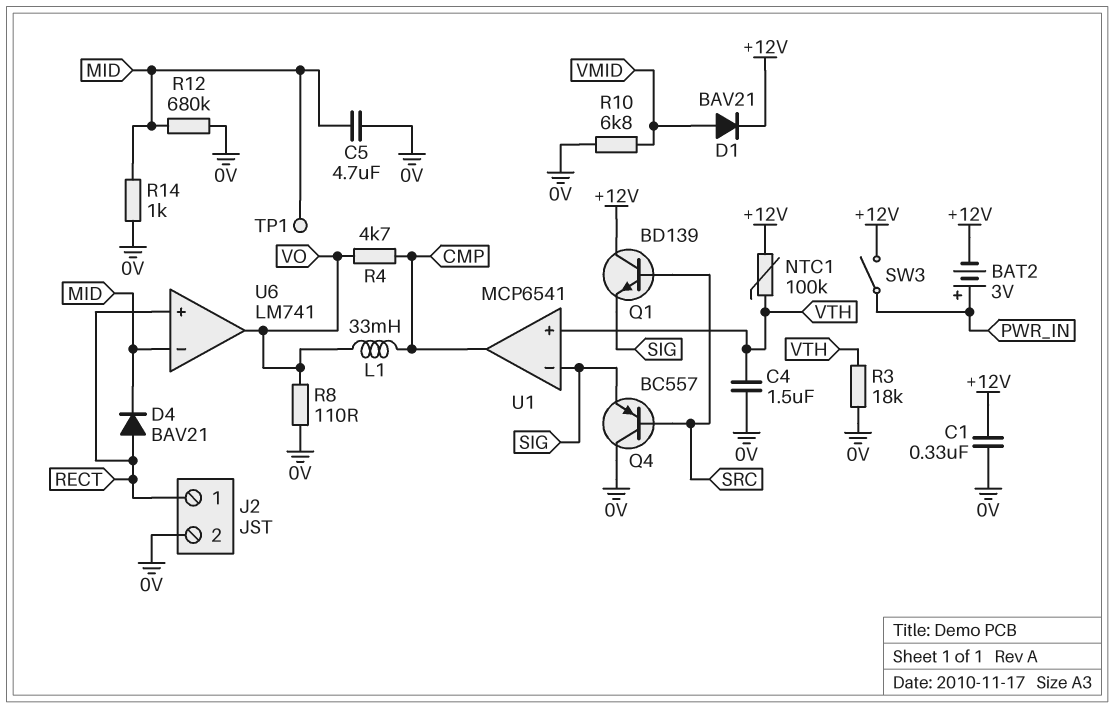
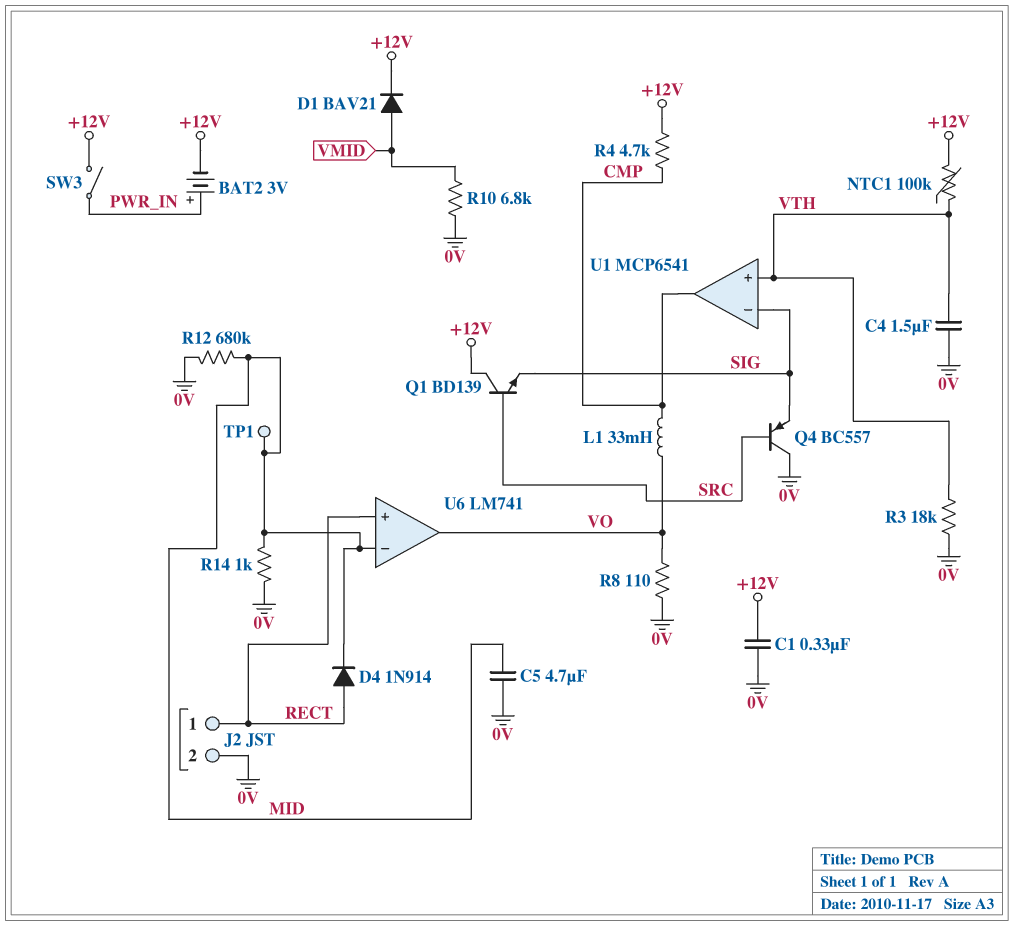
D4: diode BAV21 (A RECT, K MID) -> diode 1N914 (A RECT, K MID)
R4: 4.7k (CMP, VO) -> 4.7k (+12V, CMP)

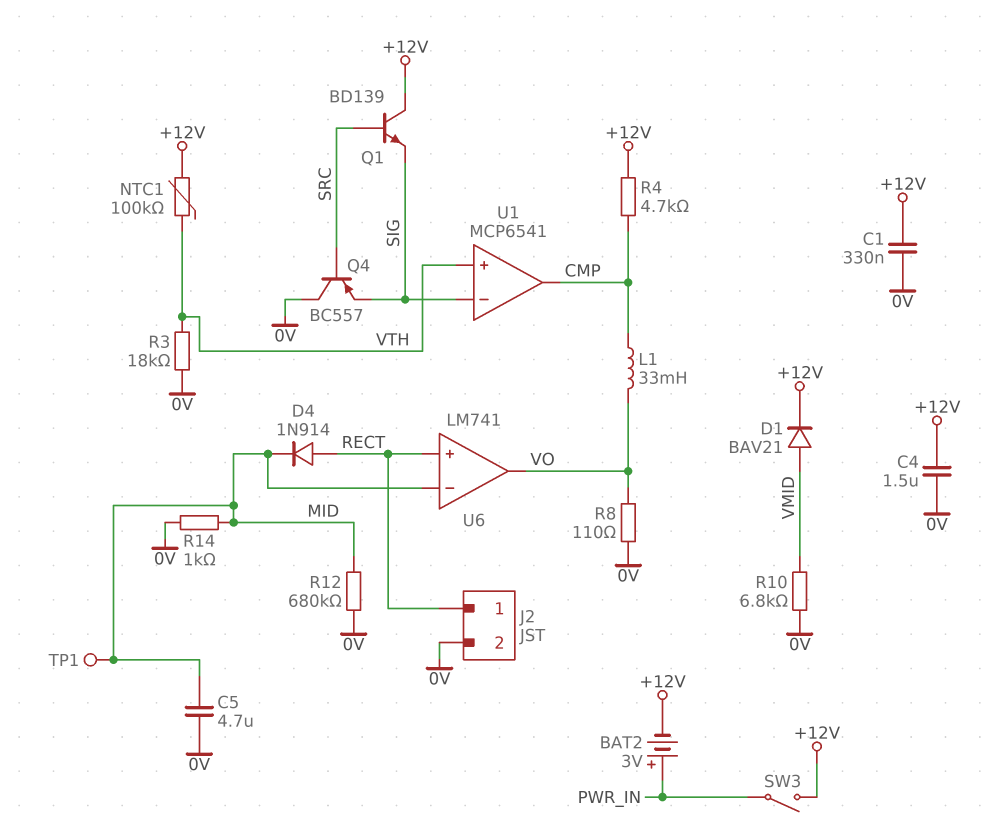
C4: 1.5uF (0V, VTH) -> 1.5uF (+12V, 0V)

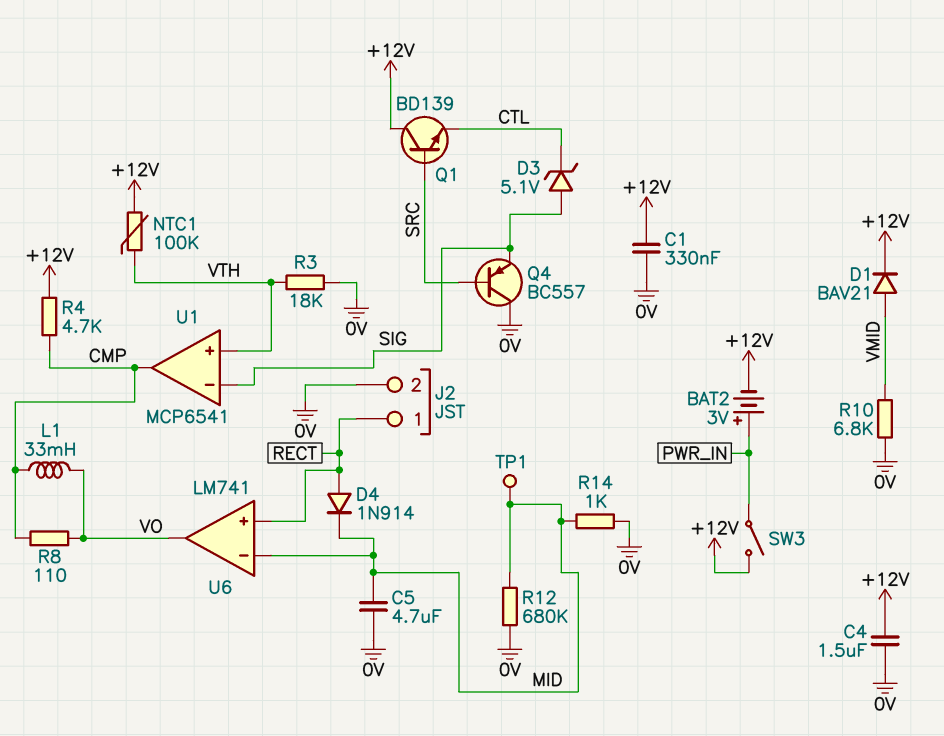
D3: none -> zener 5.1V (A SIG, K CTL)
Q1: NPN BD139 (B SRC, C +12V, E SIG) -> NPN BD139 (B SRC, C +12V, E CTL)
R8: 110 (0V, VO) -> 110 (CMP, VO)

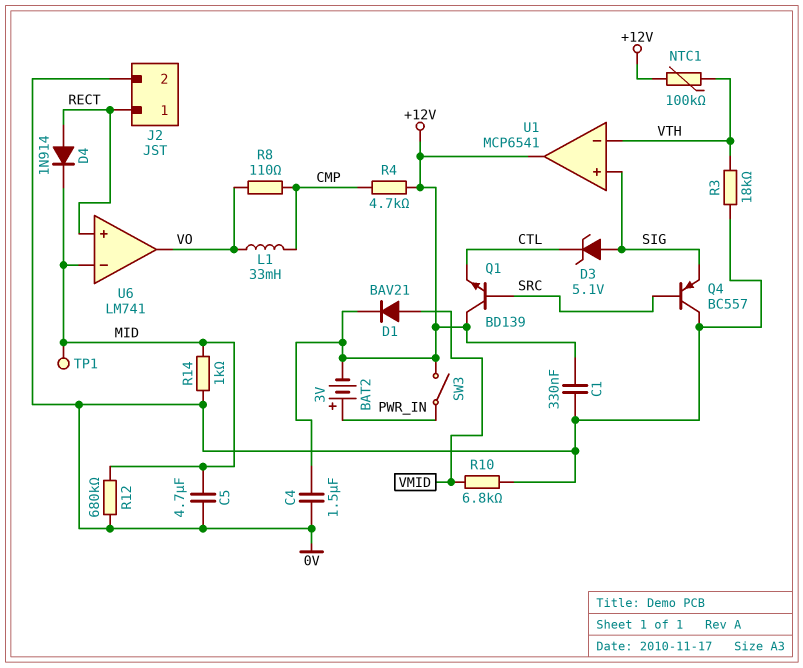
U1 pin in+: VTH -> SIG
U1 pin in-: SIG -> VTH
U1 pin out: CMP -> +12V

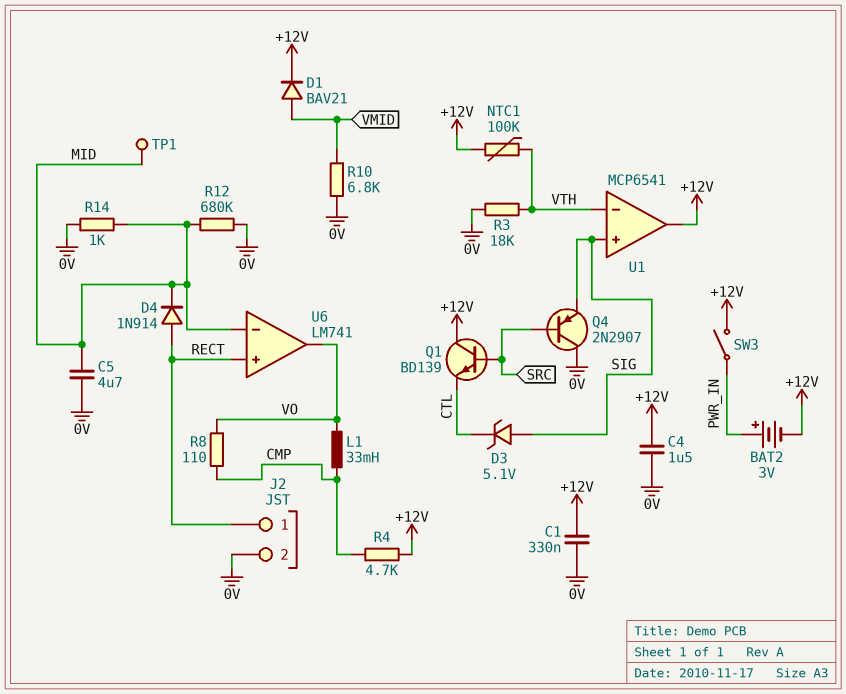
Q4: PNP BC557 (B SRC, C 0V, E SIG) -> PNP 2N2907 (B SRC, C 0V, E SIG)

